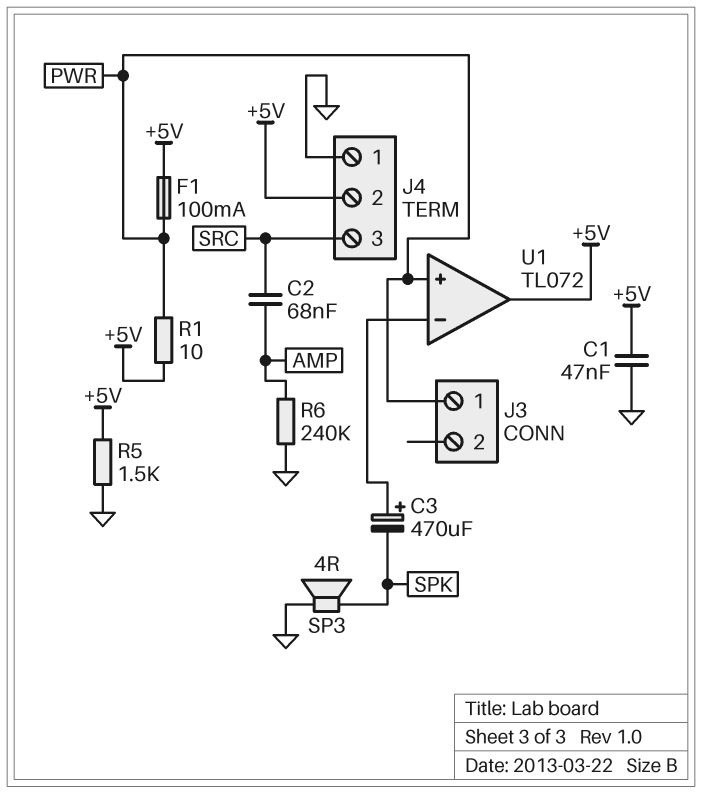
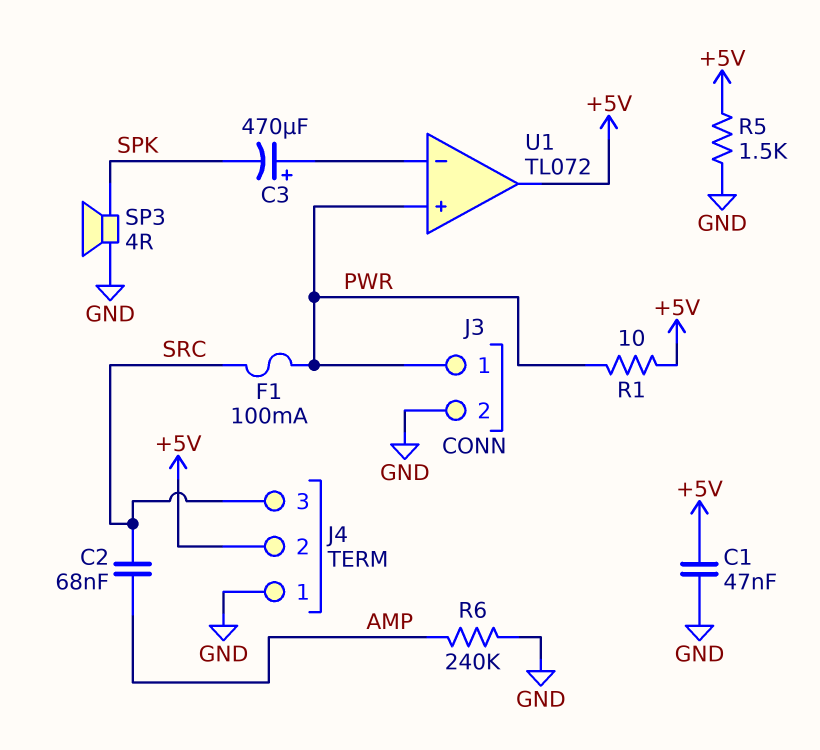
F1: 100mA (+5V, PWR) -> 100mA (PWR, SRC)
J3 pin 2: none -> GND

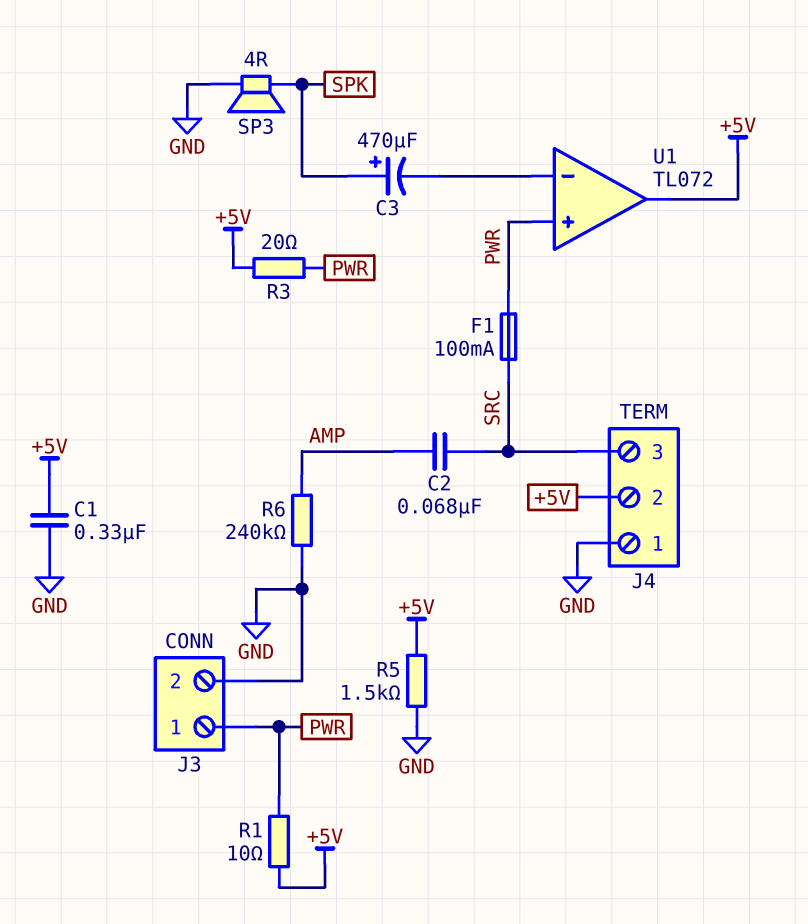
C1: 47nF (+5V, GND) -> 330nF (+5V, GND)
C3: 470uF (plus U1/in-, minus SPK) -> 470uF (plus SPK, minus U1/in-)
R3: none -> 20 (+5V, PWR)

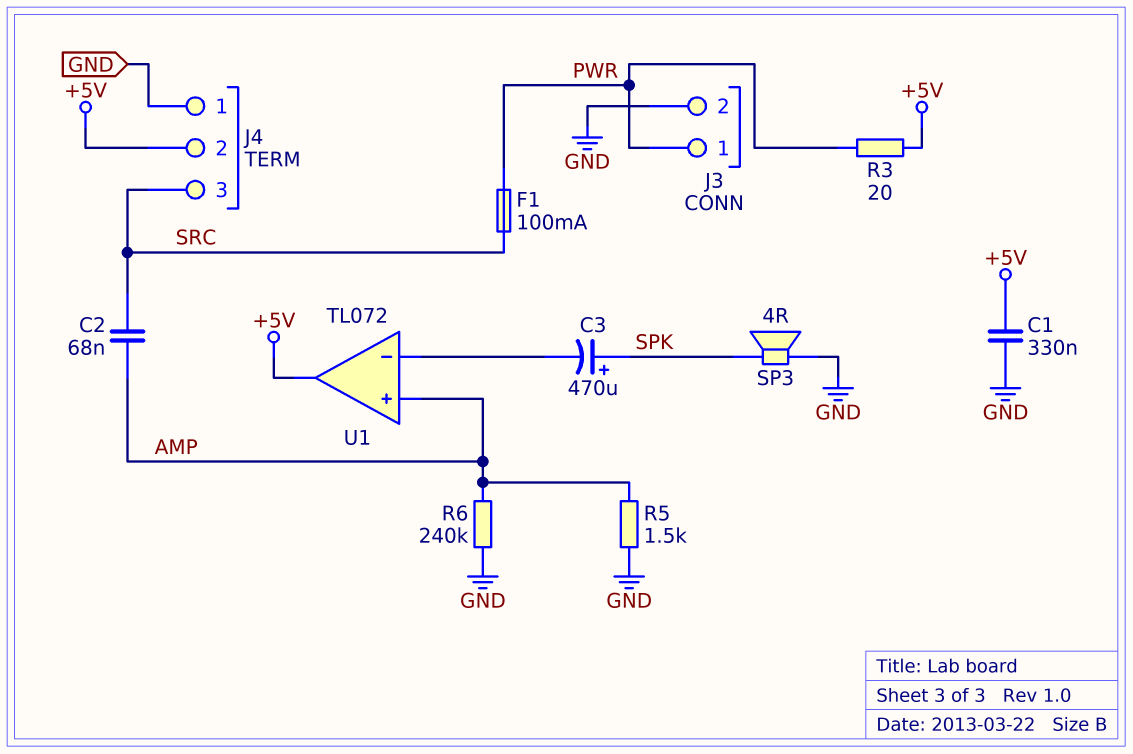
R1: 10 (+5V, PWR) -> none
R5: 1.5k (+5V, GND) -> 1.5k (AMP, GND)
U1 pin in+: PWR -> AMP

